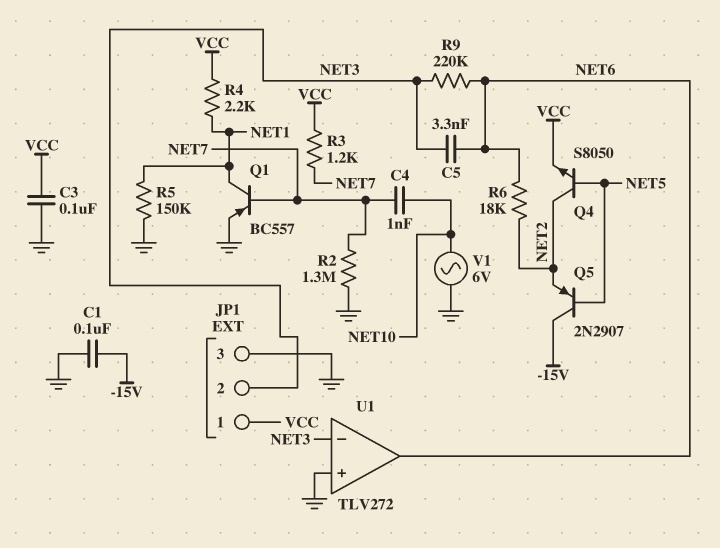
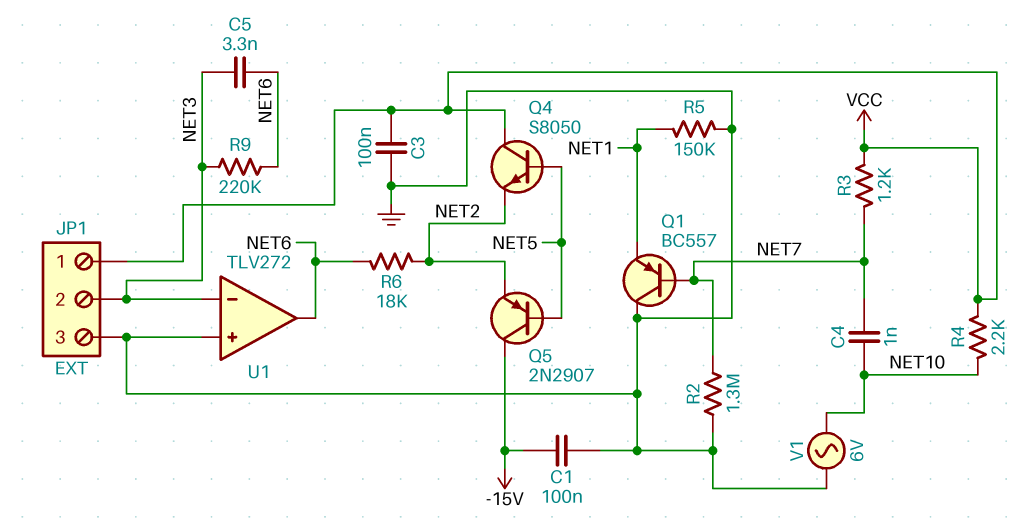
Q1: PNP BC557 (B NET7, C NET1, E GND) -> PNP BC557 (B NET7, C GND, E NET1)
Q4: NPN S8050 (B NET5, C NET2, E VCC) -> NPN S8050 (B NET5, C VCC, E NET2)
R4: 2.2k (NET1, VCC) -> 2.2k (NET10, VCC)

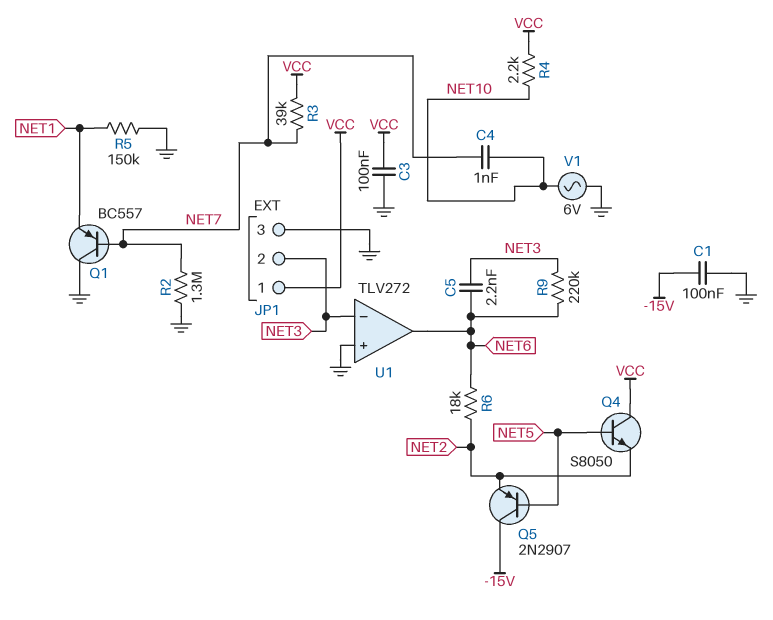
C5: 3.3nF (NET3, NET6) -> 2.2nF (NET3, NET6)
R3: 1.2k (NET7, VCC) -> 39k (NET7, VCC)

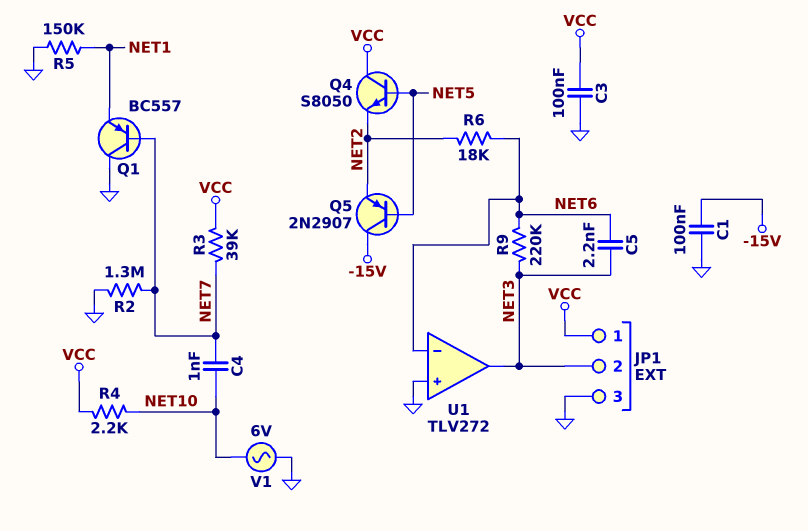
U1 pin in-: NET3 -> NET6
U1 pin out: NET6 -> NET3

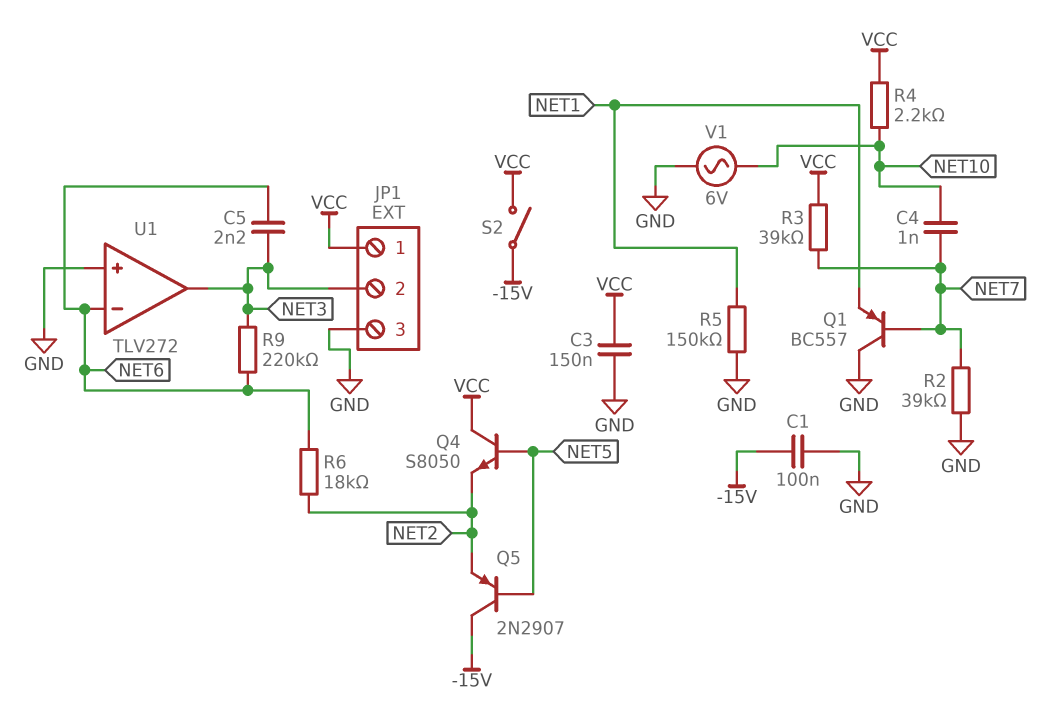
C3: 100nF (GND, VCC) -> 150nF (GND, VCC)
R2: 1.3M (GND, NET7) -> 39k (GND, NET7)
S2: none -> switch (-15V, VCC)

